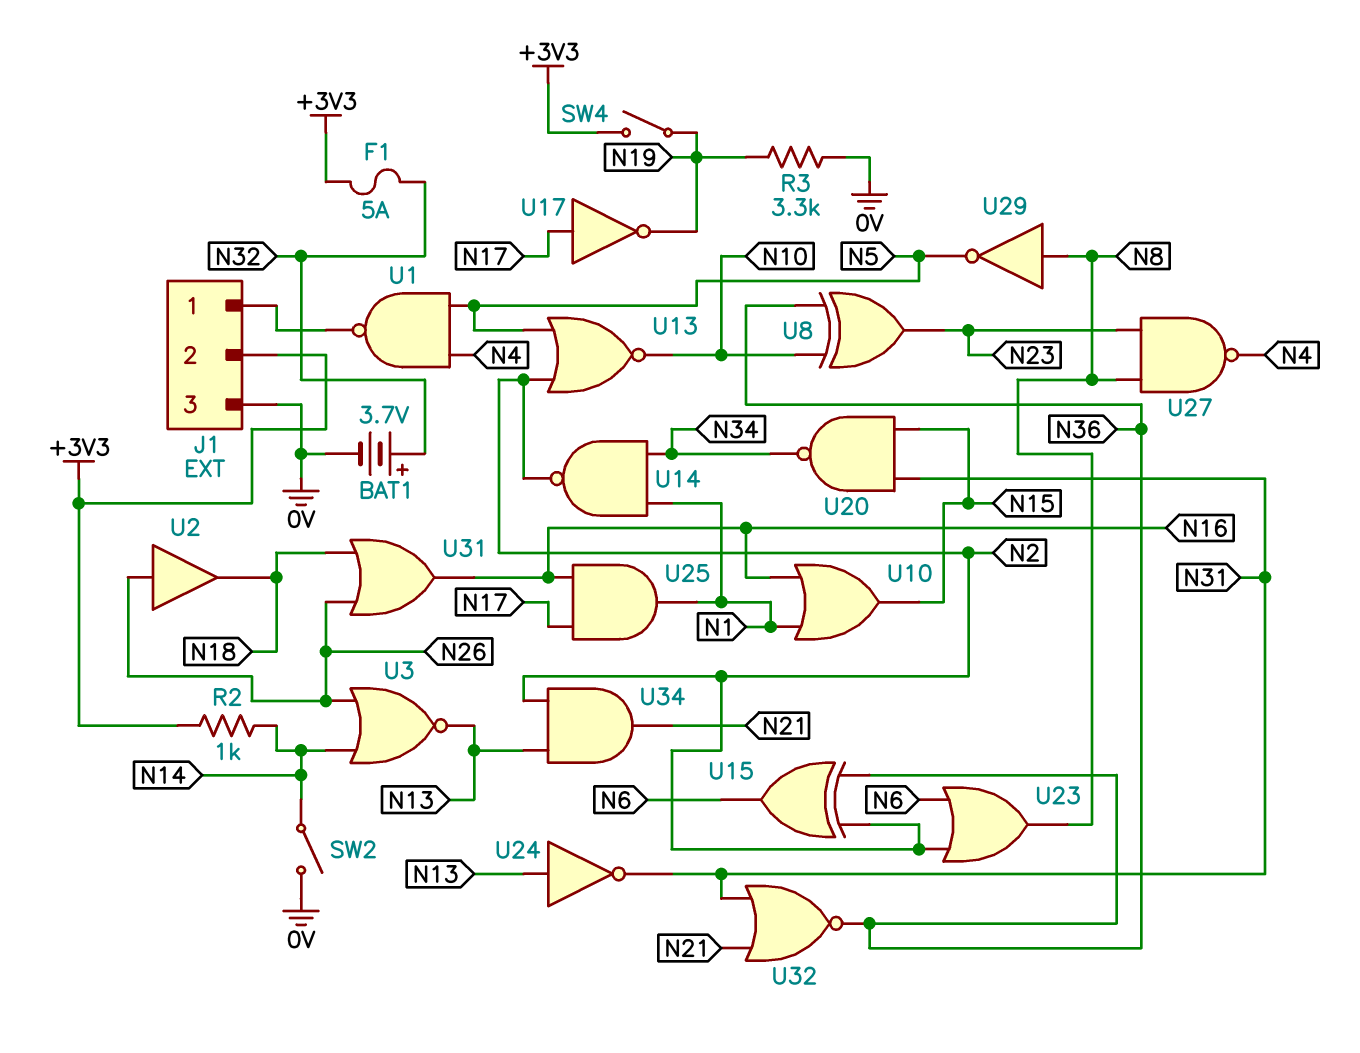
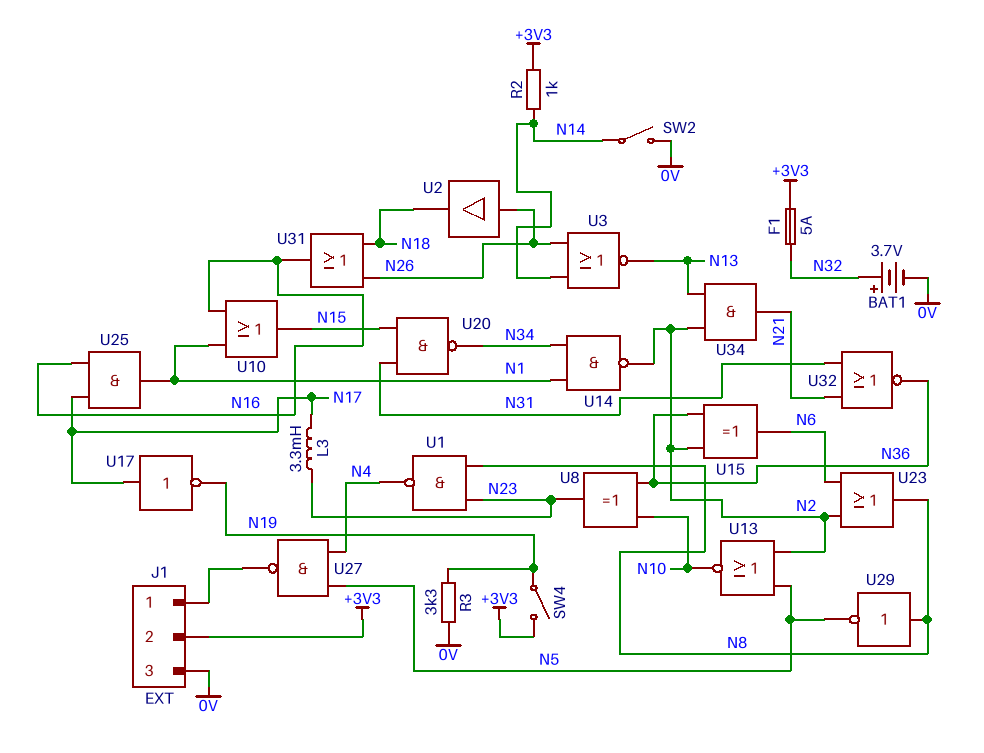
L3: none -> 3.3mH (N17, N23)
U1: NAND (in N4, in N5, out J1/1) -> NAND (in N8, in N23, out N4)
U24: NOT (in N13, out N31) -> none
U27: NAND (in N8, in N23, out N4) -> NAND (in N4, in N5, out J1/1)

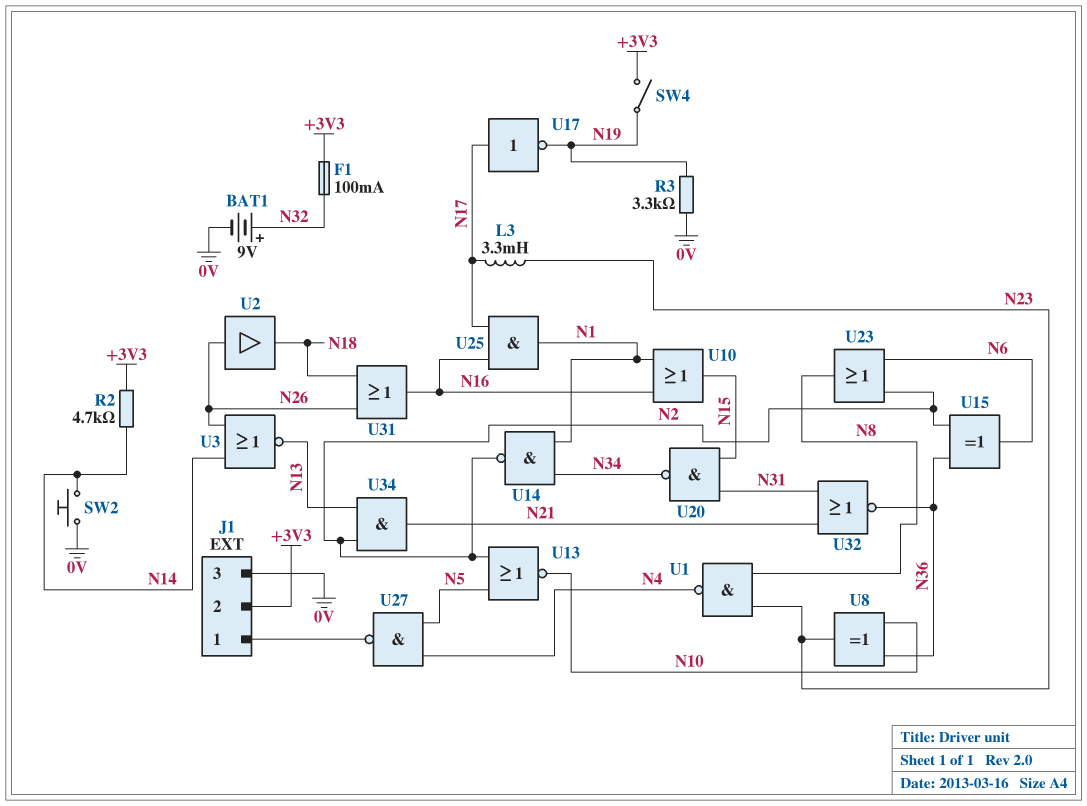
BAT1: 3.7V (plus N32, minus 0V) -> 9V (plus N32, minus 0V)
F1: 5A (+3V3, N32) -> 100mA (+3V3, N32)
R2: 1k (+3V3, N14) -> 4.7k (+3V3, N14)
SW2: switch (0V, N14) -> button (0V, N14)
U29: NOT (in N8, out N5) -> none

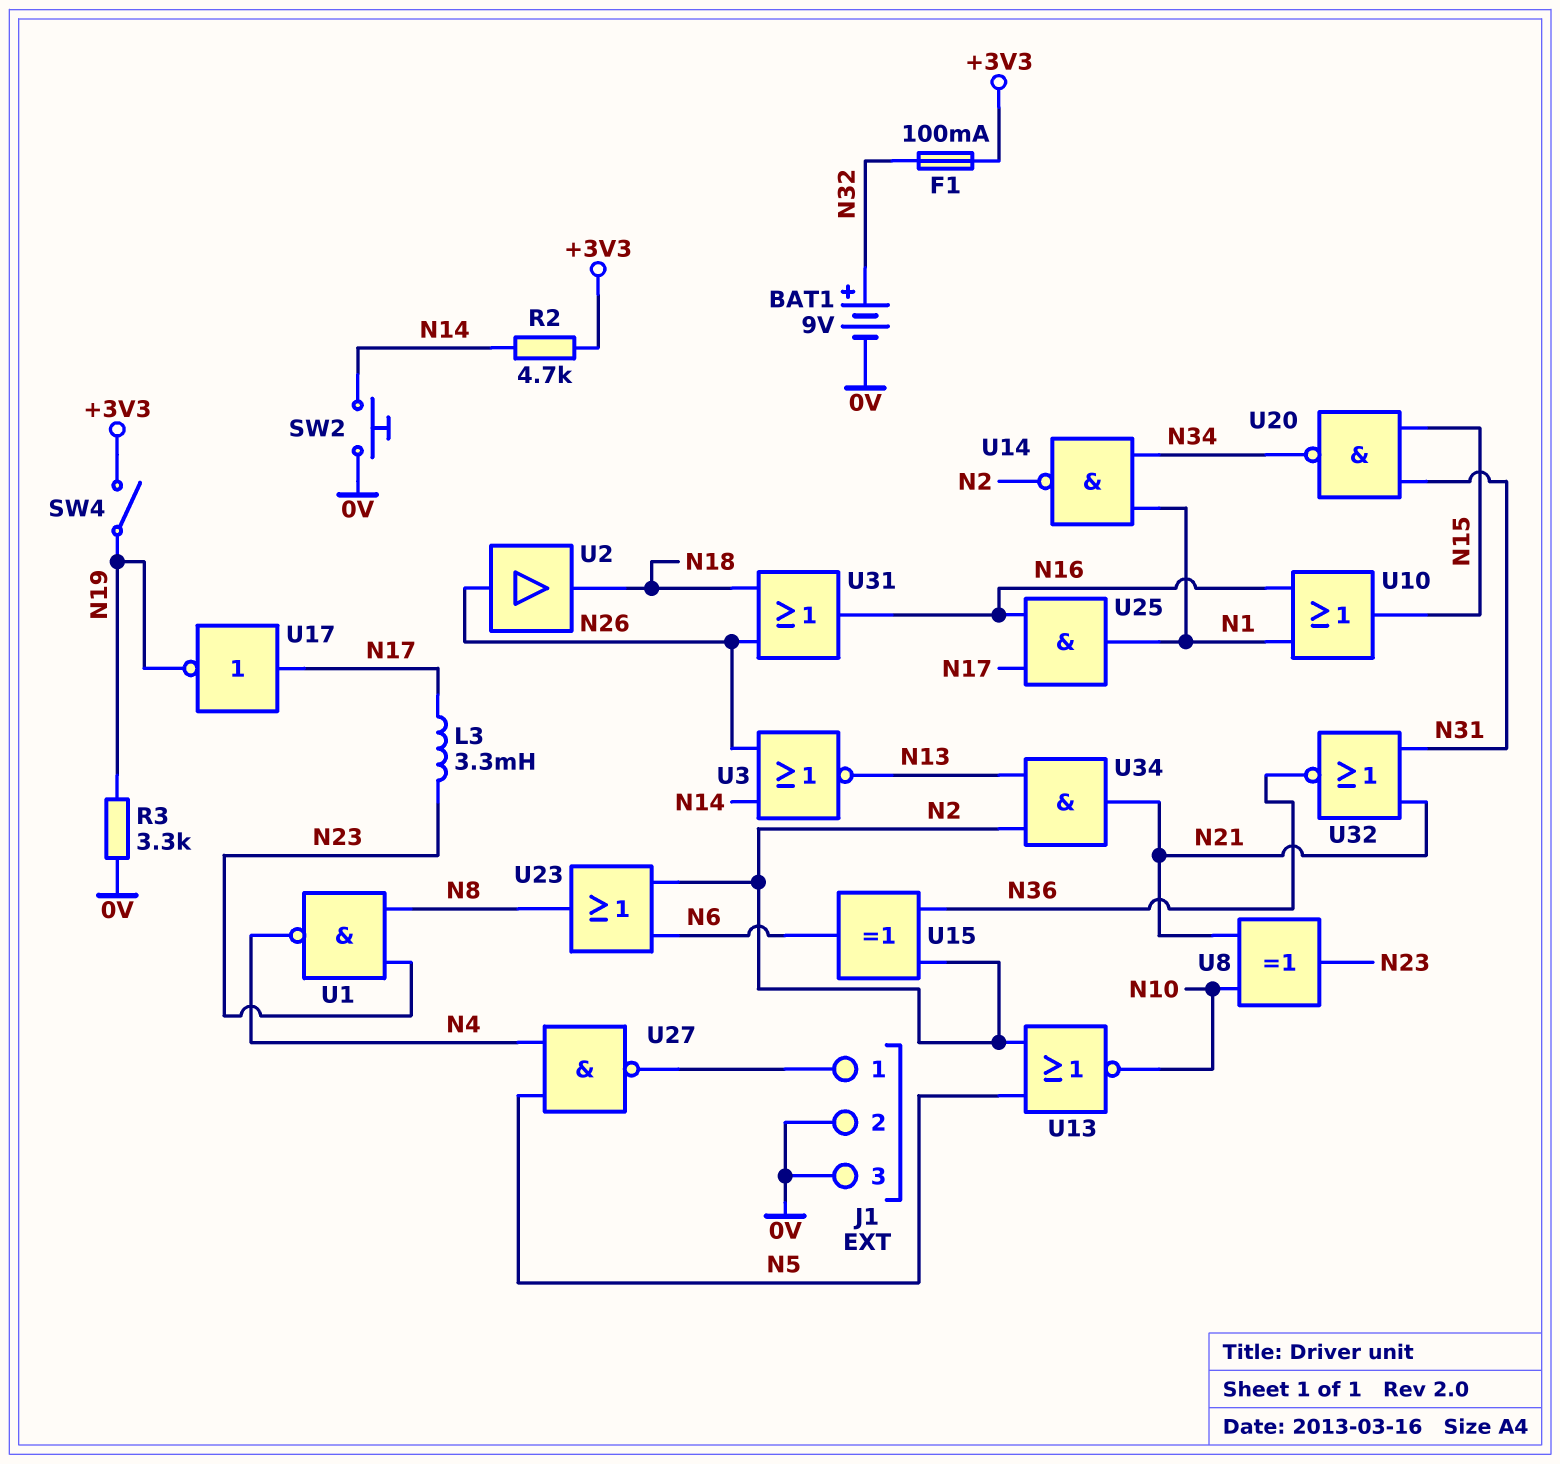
J1 pin 2: +3V3 -> 0V
U8: XOR (in N10, in N36, out N23) -> XOR (in N10, in N21, out N23)

